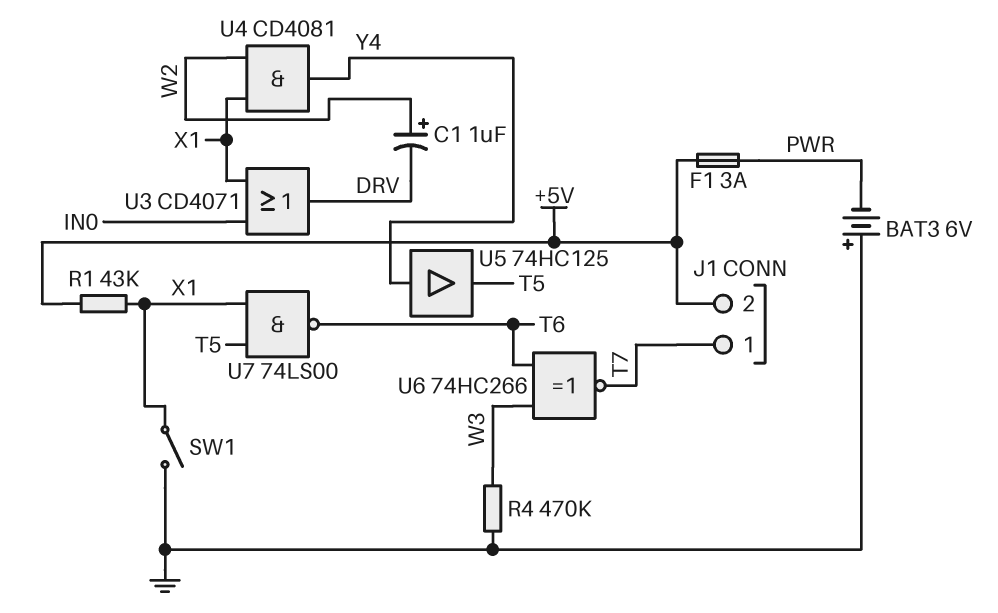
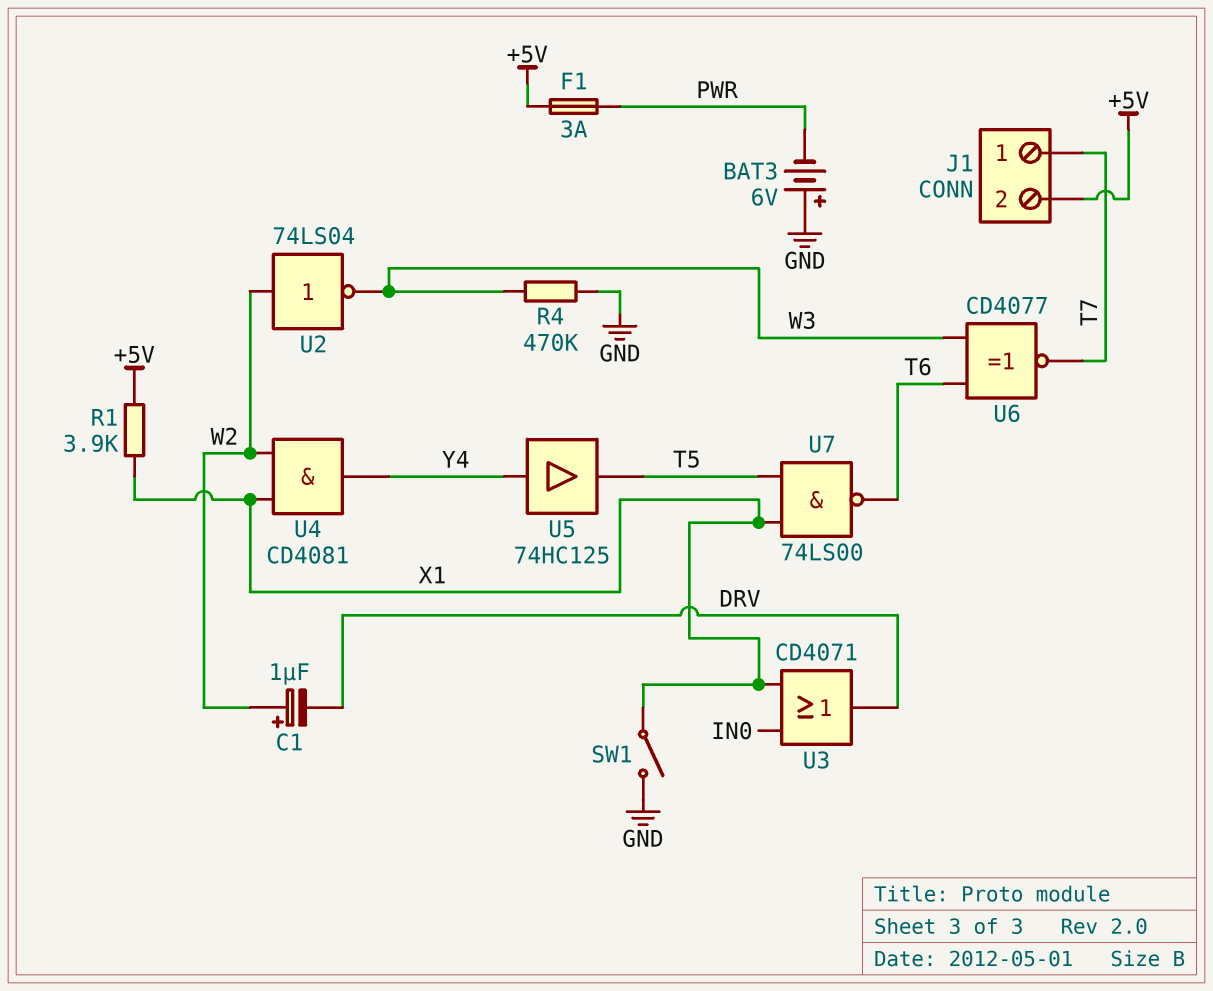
R1: 43k (+5V, X1) -> 3.9k (+5V, X1)
U2: none -> NOT 74LS04 (in W2, out W3)
U6: XNOR 74HC266 (in T6, in W3, out T7) -> XNOR CD4077 (in T6, in W3, out T7)

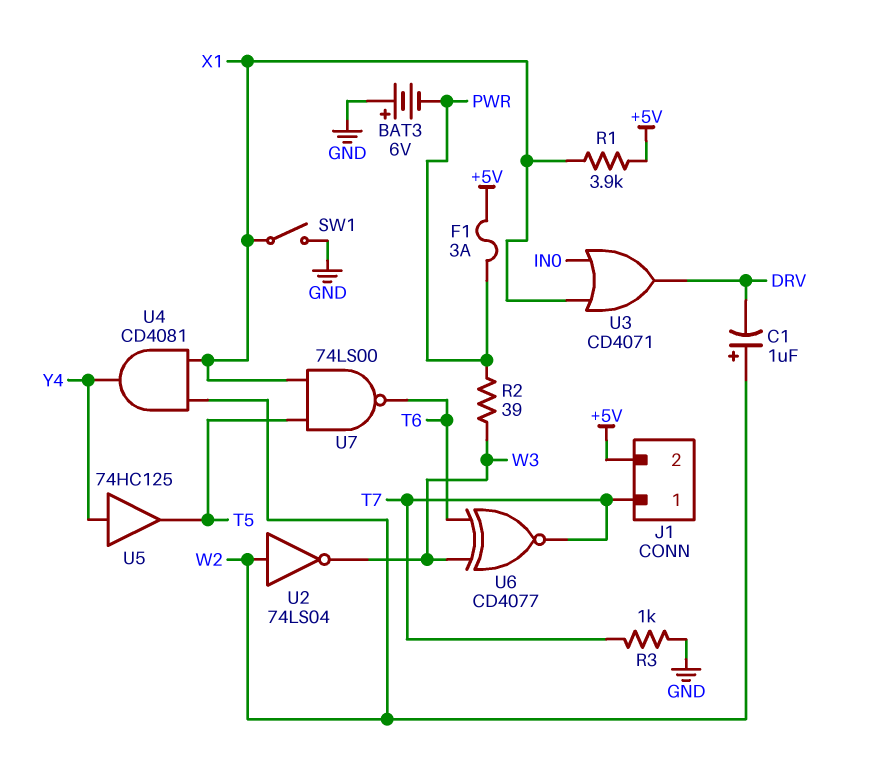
R2: none -> 39 (PWR, W3)
R3: none -> 1k (GND, T7)
R4: 470k (GND, W3) -> none

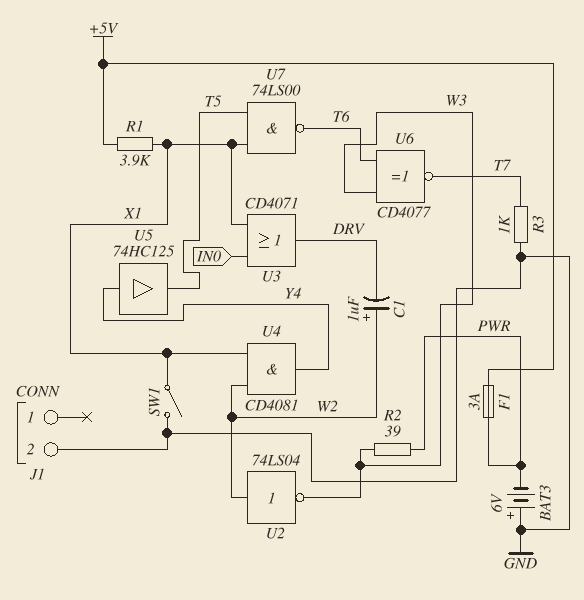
J1 pin 1: T7 -> none
J1 pin 2: +5V -> GND

